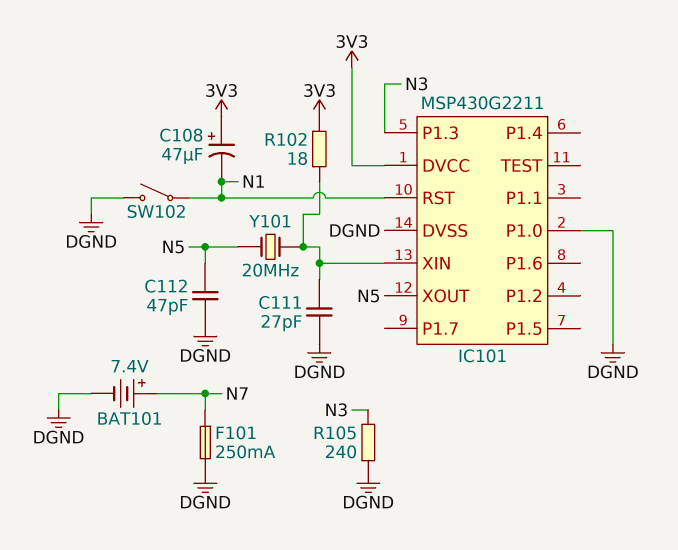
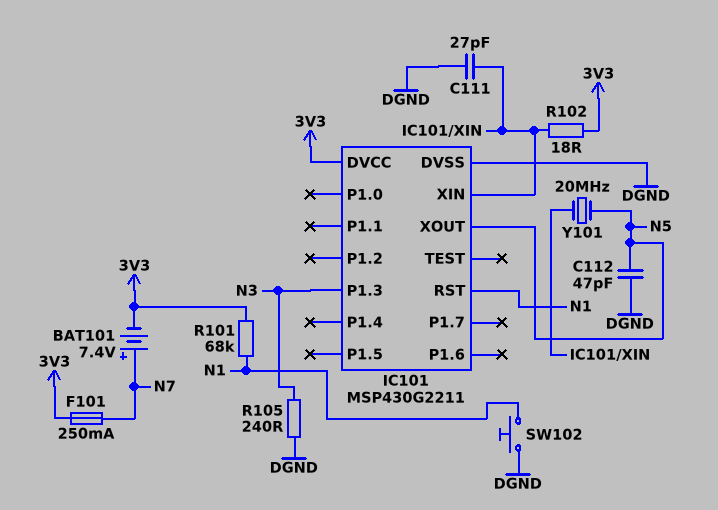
BAT101: 7.4V (plus N7, minus DGND) -> 7.4V (plus N7, minus 3V3)
C108: 47uF (plus 3V3, minus N1) -> none
F101: 250mA (DGND, N7) -> 250mA (3V3, N7)
IC101 pin P1.0: DGND -> none
R101: none -> 68k (3V3, N1)
SW102: switch (DGND, N1) -> button (DGND, N1)

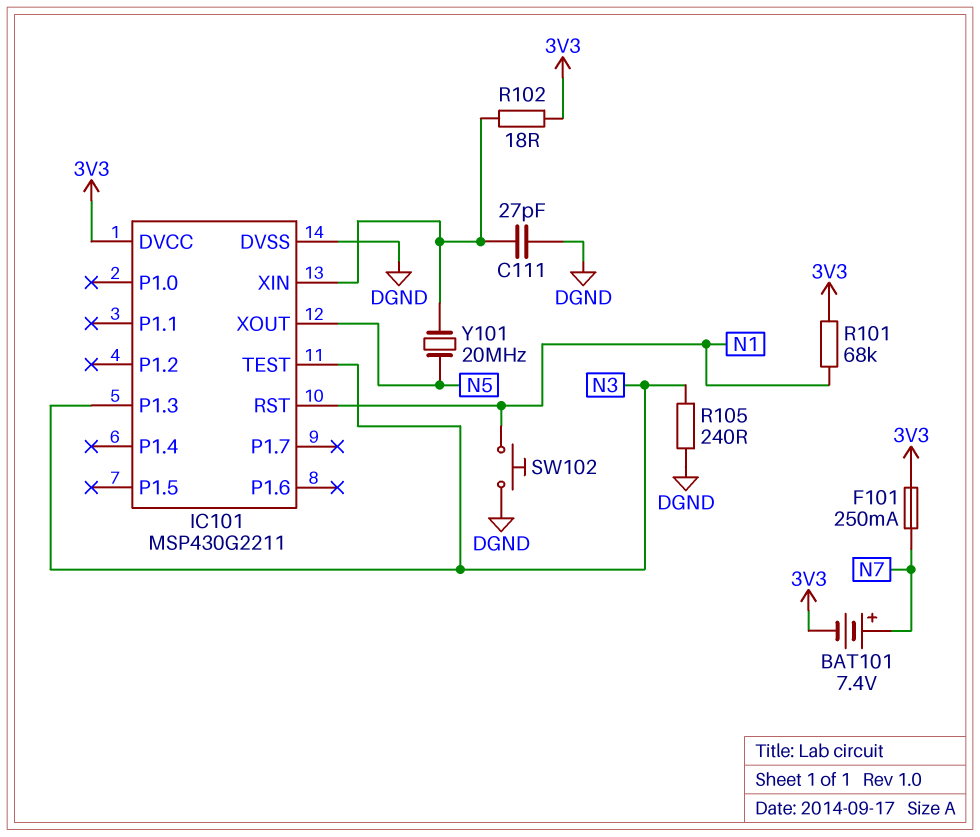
C112: 47pF (DGND, N5) -> none
IC101 pin TEST: none -> N3

